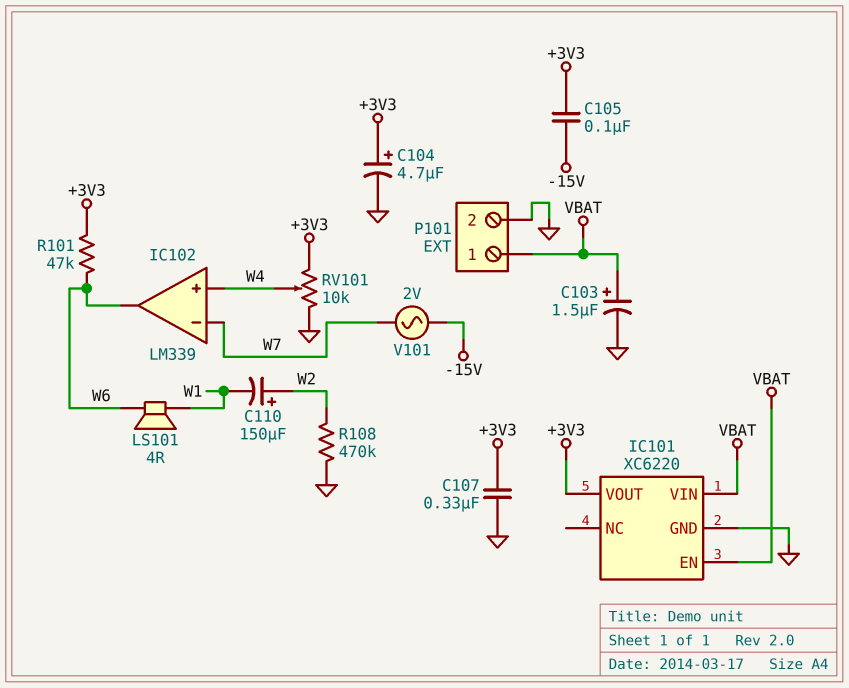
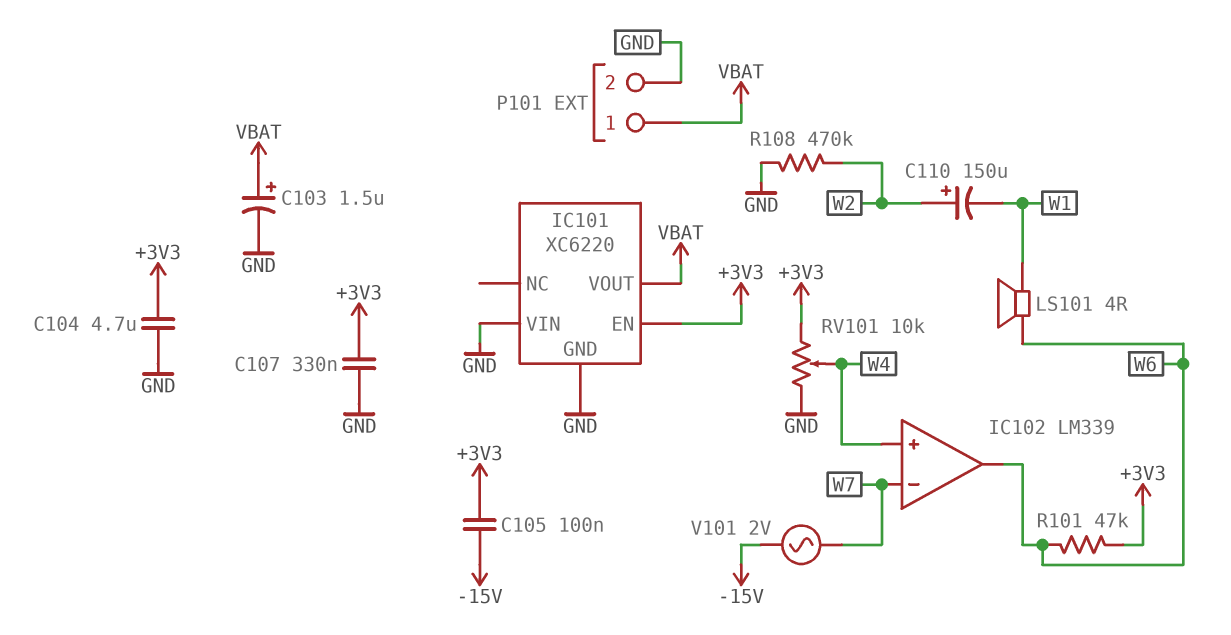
C104: 4.7uF (plus +3V3, minus GND) -> 4.7uF (+3V3, GND)
IC101 pin EN: VBAT -> +3V3
IC101 pin VIN: VBAT -> GND
IC101 pin VOUT: +3V3 -> VBAT

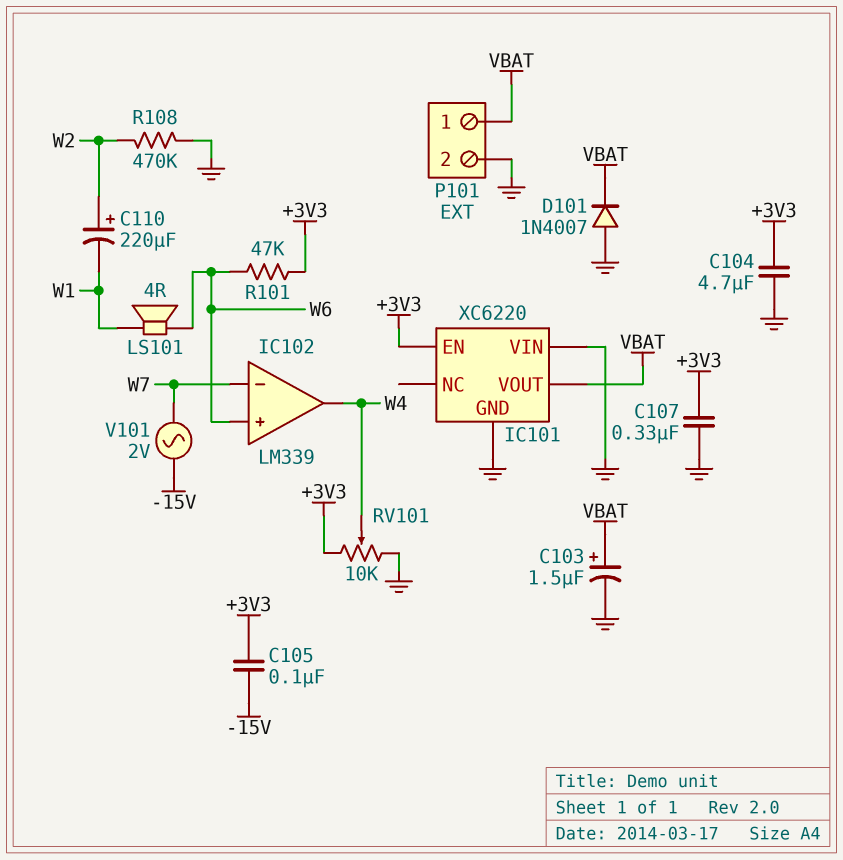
C110: 150uF (plus W2, minus W1) -> 220uF (plus W2, minus W1)
D101: none -> diode 1N4007 (A GND, K VBAT)
IC102 pin in+: W4 -> W6
IC102 pin out: W6 -> W4

